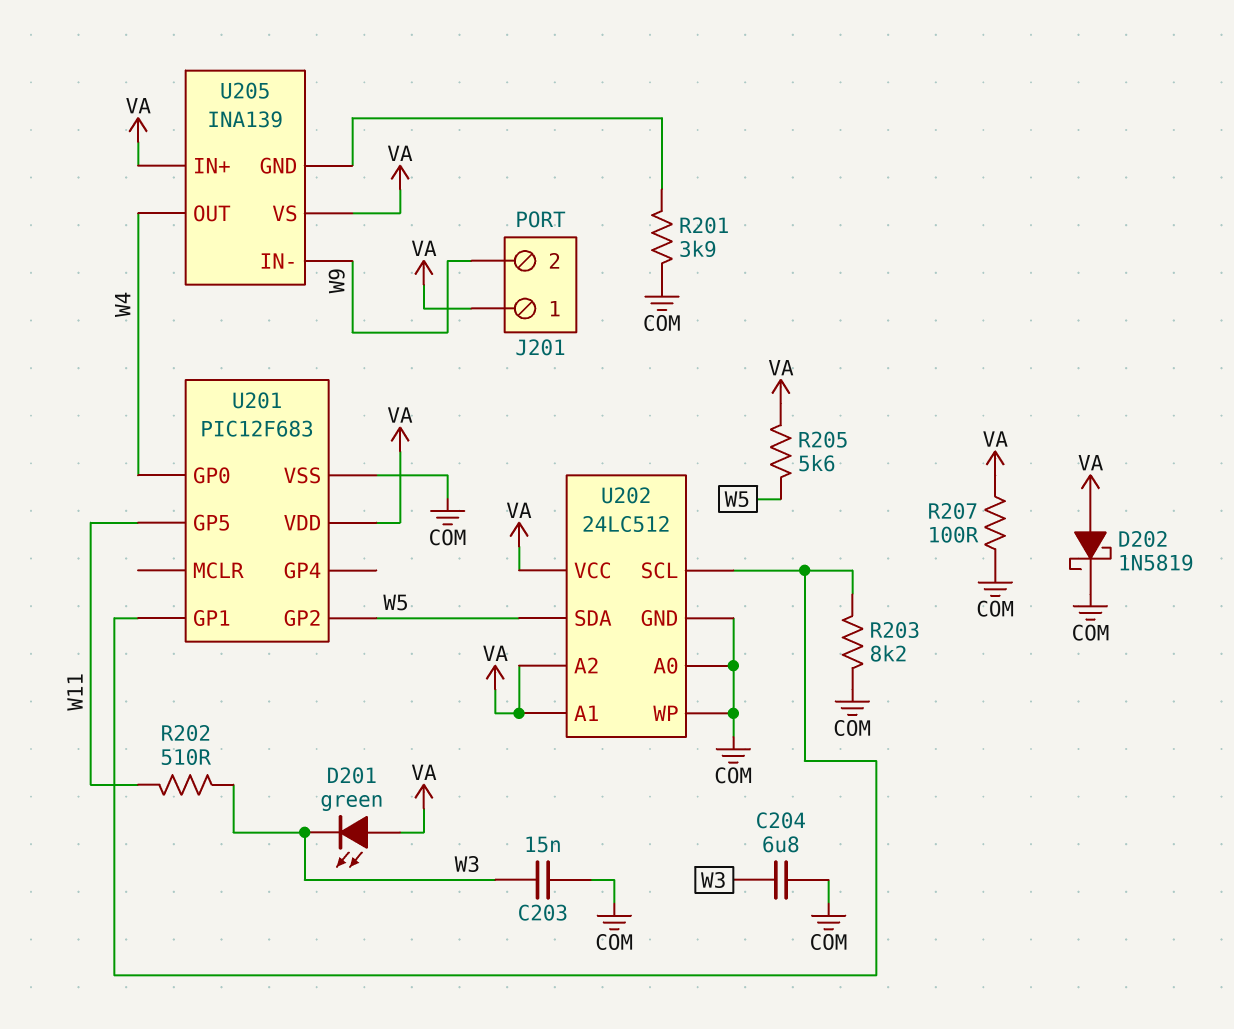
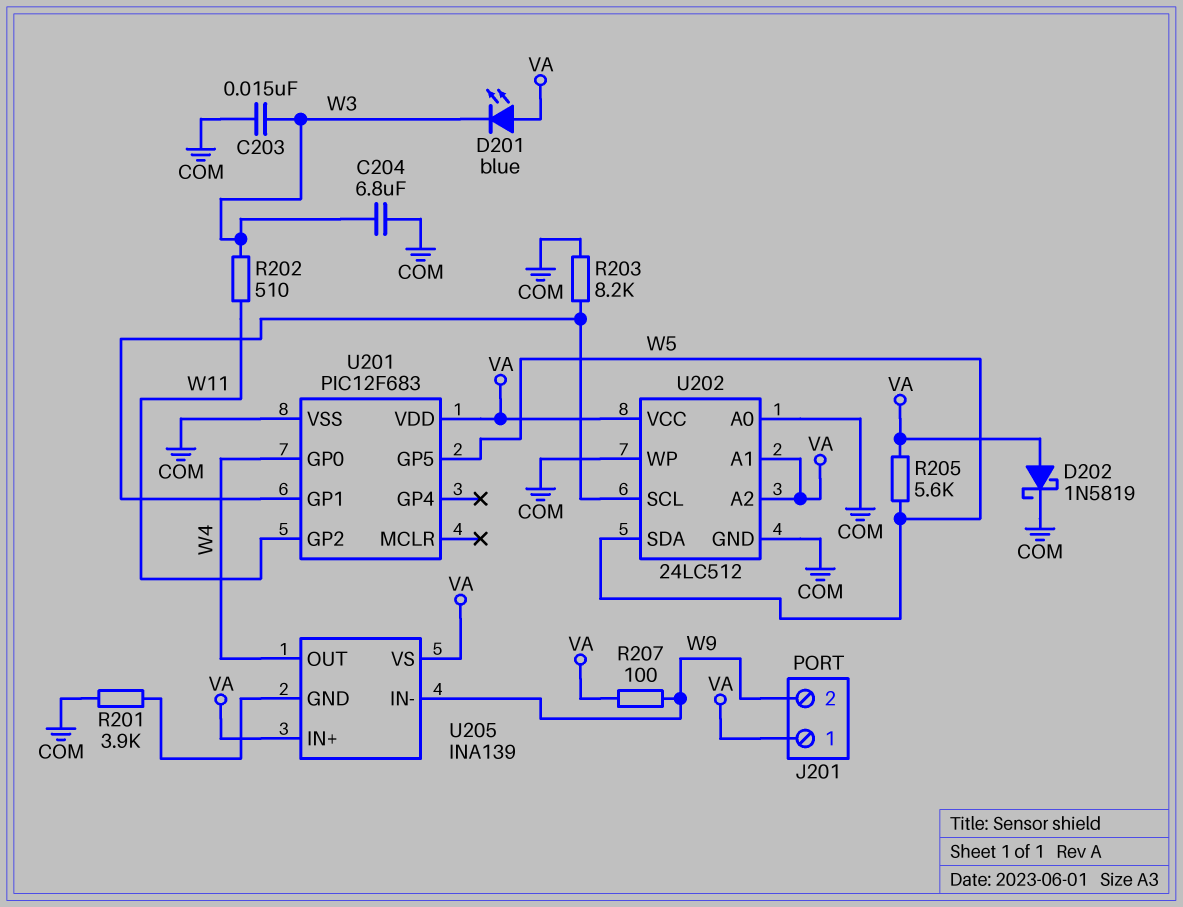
D201: LED green (A VA, K W3) -> LED blue (A VA, K W3)
R207: 100 (COM, VA) -> 100 (VA, W9)
U201 pin GP2: W5 -> W11
U201 pin GP5: W11 -> W5

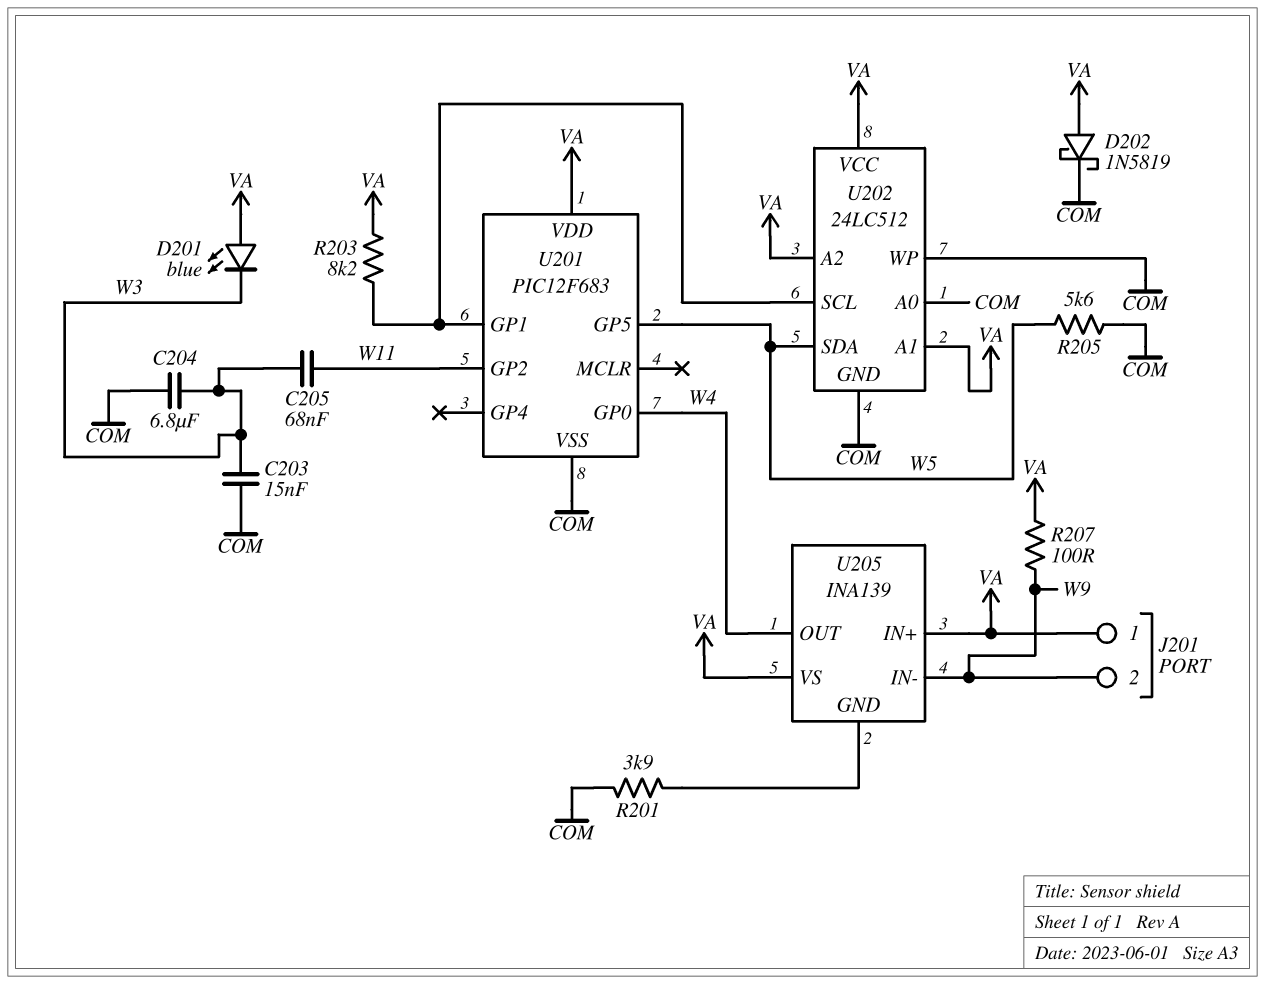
C205: none -> 68nF (W3, W11)
R202: 510 (W3, W11) -> none
R203: 8.2k (COM, U201/GP1) -> 8.2k (U201/GP1, VA)
R205: 5.6k (VA, W5) -> 5.6k (COM, W5)

